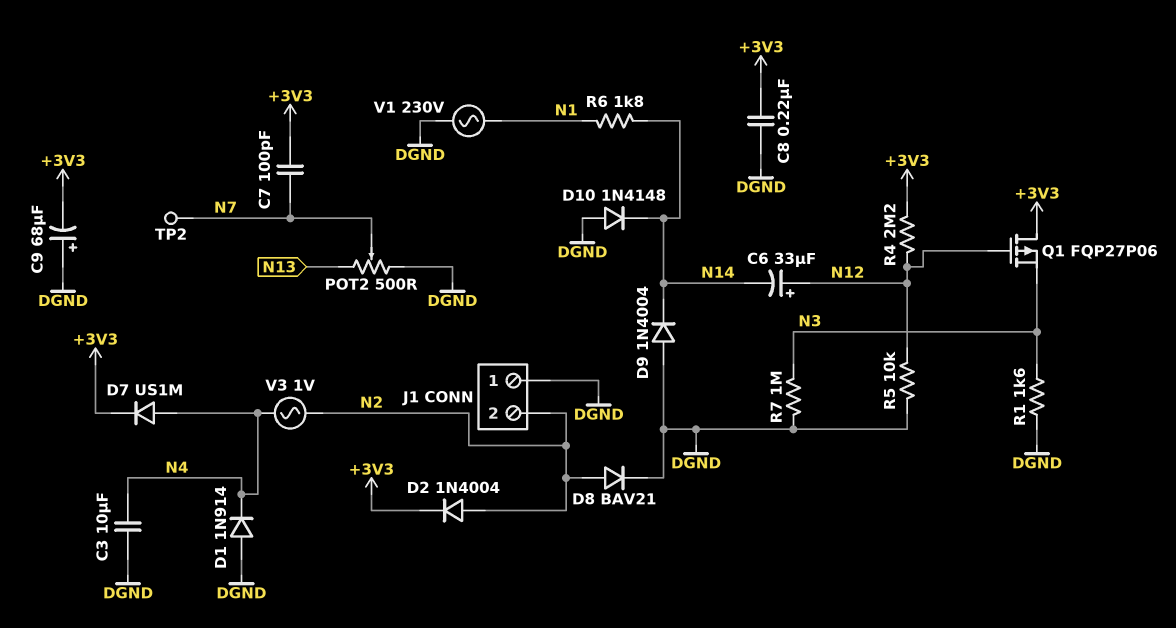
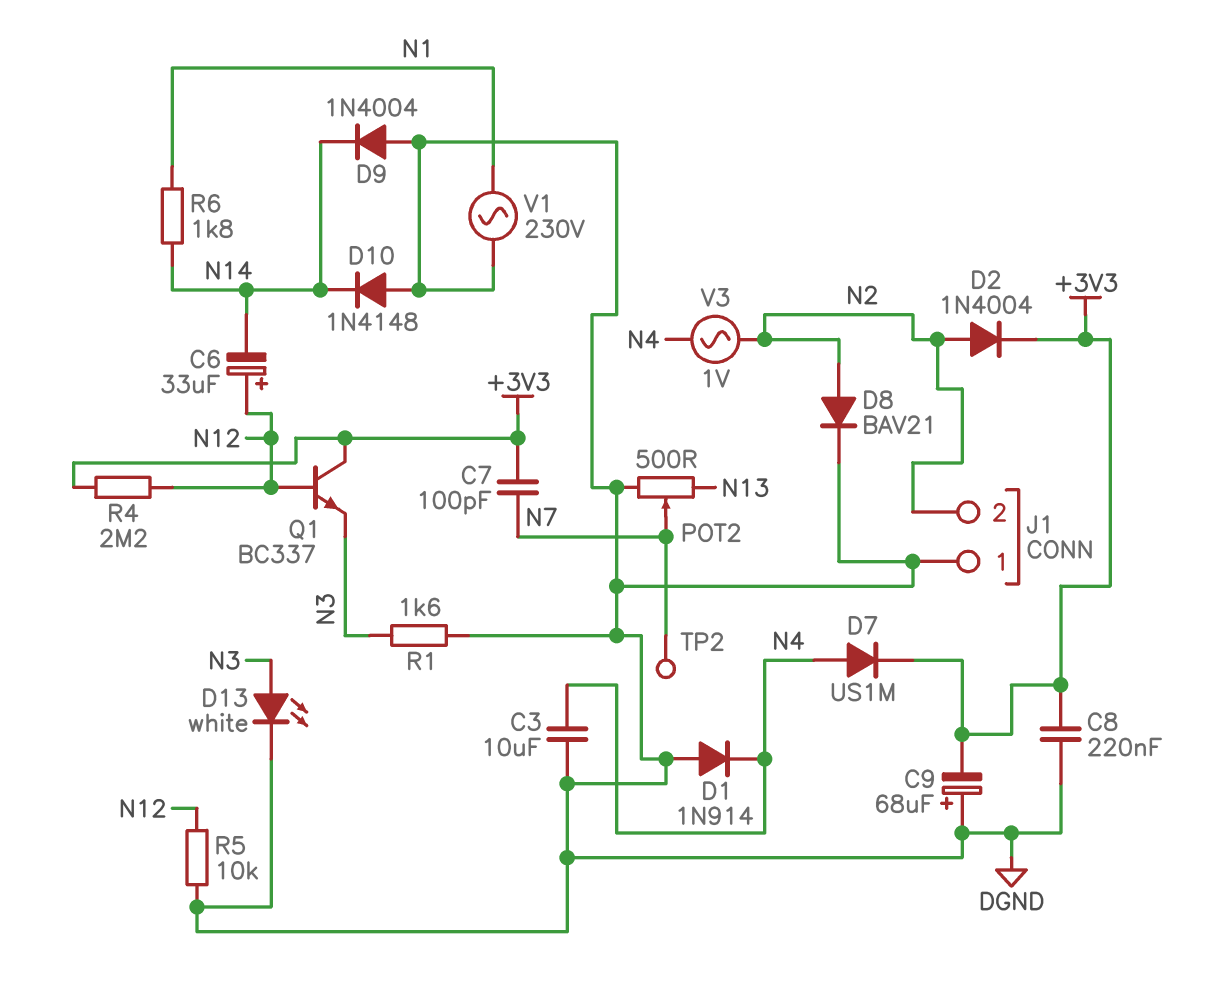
D13: none -> LED white (A N3, K DGND)
Q1: PMOS FQP27P06 (G N12, D +3V3, S N3) -> NPN BC337 (B N12, C +3V3, E N3)
R7: 1M (DGND, N3) -> none

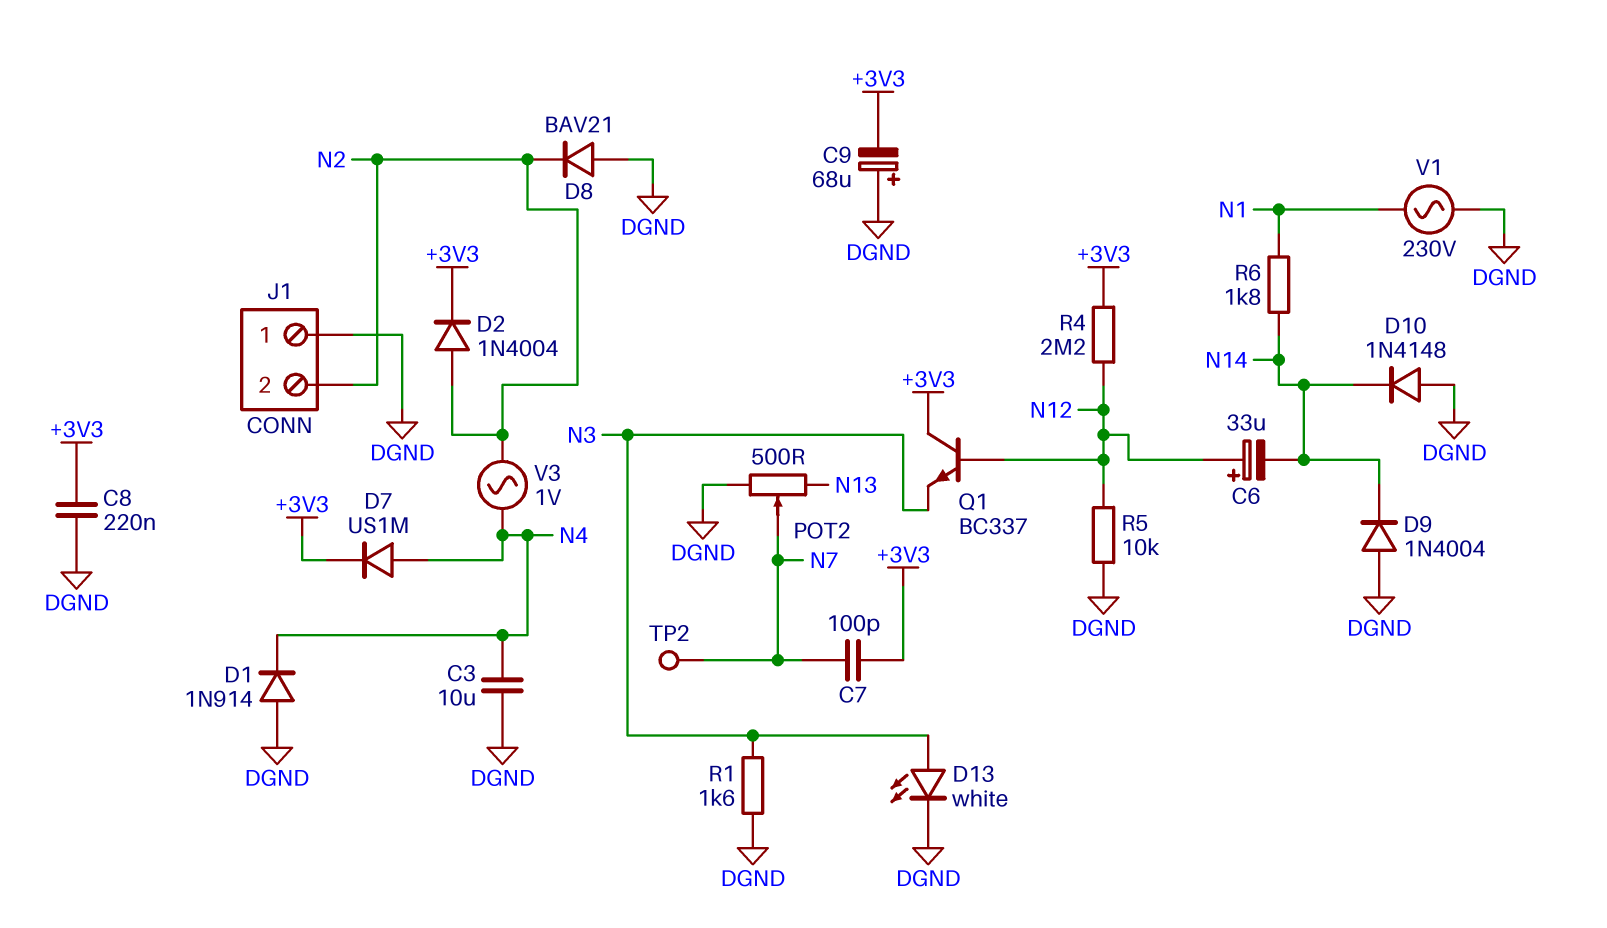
D8: diode BAV21 (A N2, K DGND) -> diode BAV21 (A DGND, K N2)

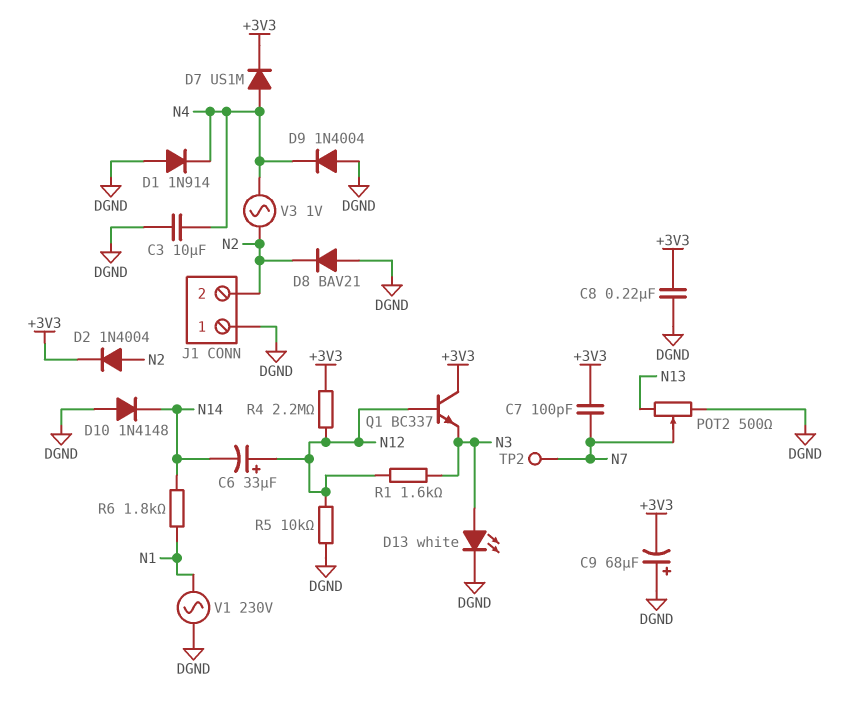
D9: diode 1N4004 (A DGND, K N14) -> diode 1N4004 (A DGND, K N4)
R1: 1.6k (DGND, N3) -> 1.6k (N3, N12)

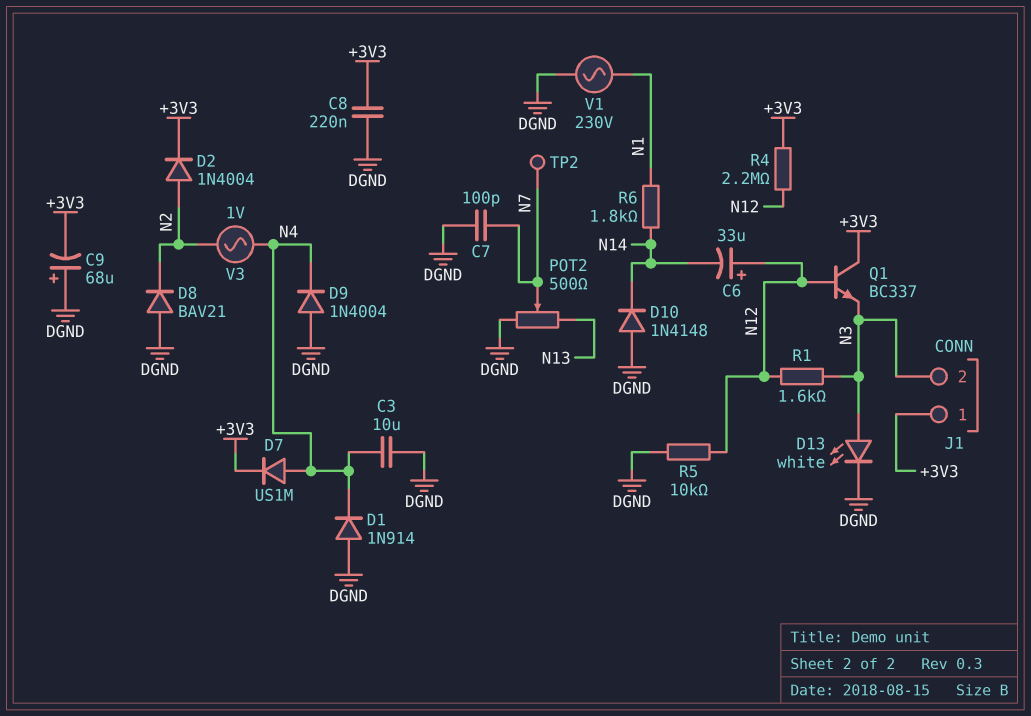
C7: 100pF (+3V3, N7) -> 100pF (DGND, N7)
J1 pin 1: DGND -> +3V3
J1 pin 2: N2 -> N3

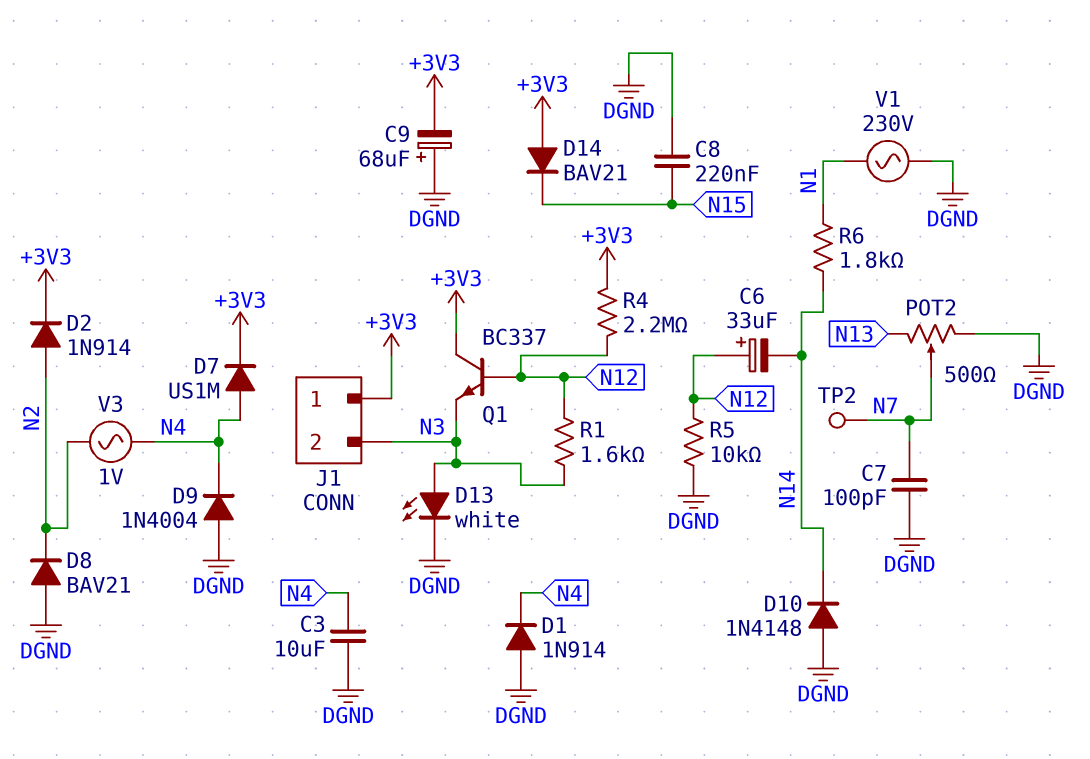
C8: 220nF (+3V3, DGND) -> 220nF (DGND, N15)
D2: diode 1N4004 (A N2, K +3V3) -> diode 1N914 (A N2, K +3V3)
D14: none -> diode BAV21 (A +3V3, K N15)

